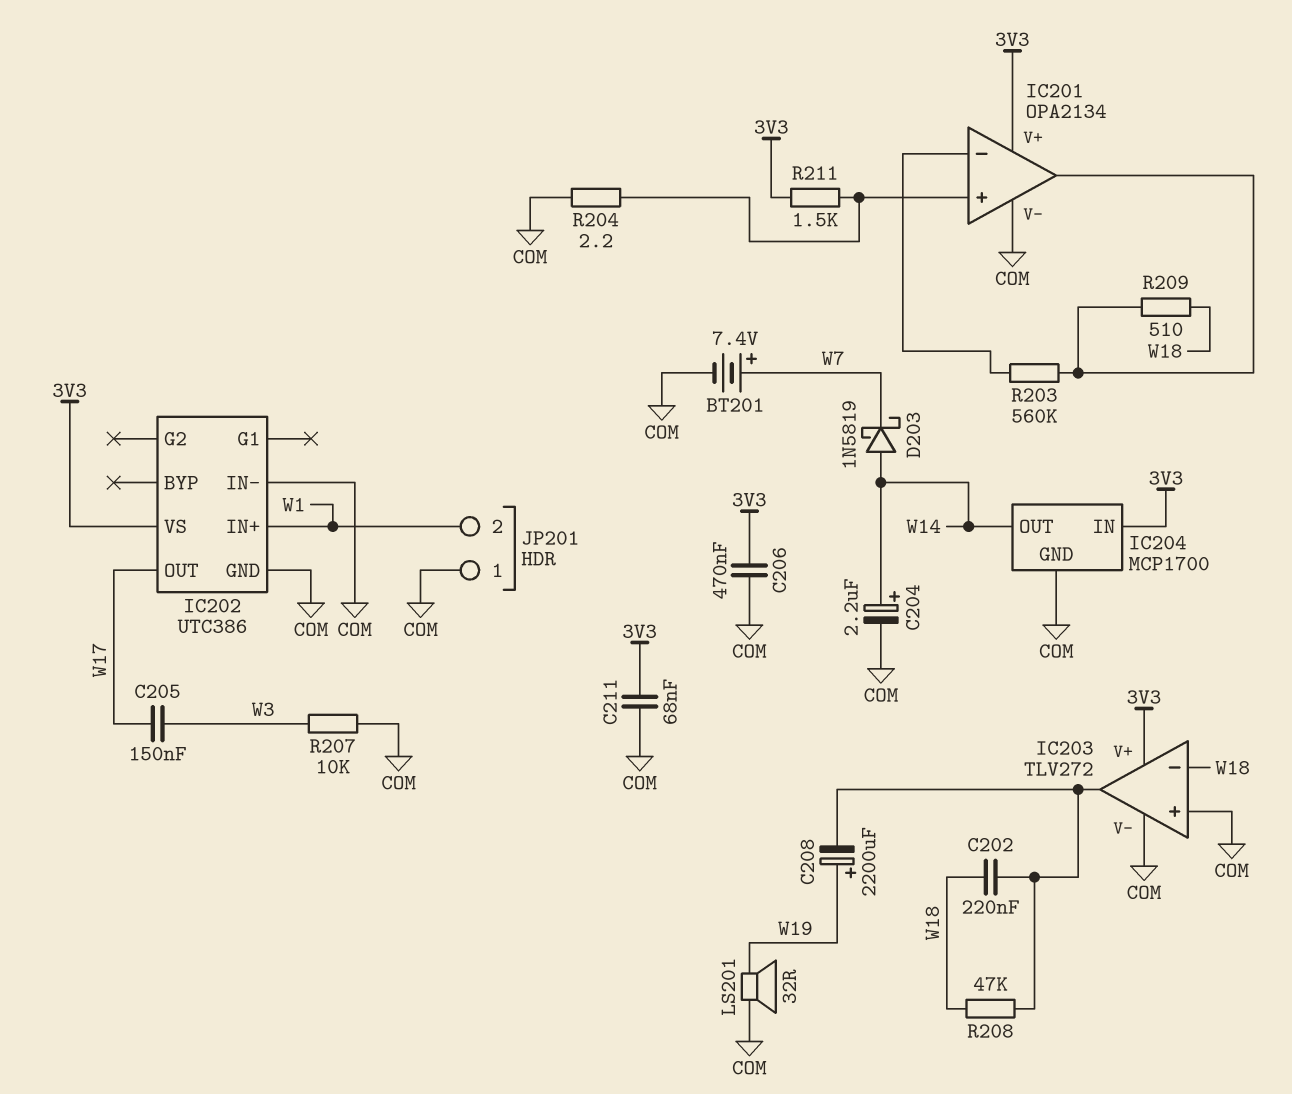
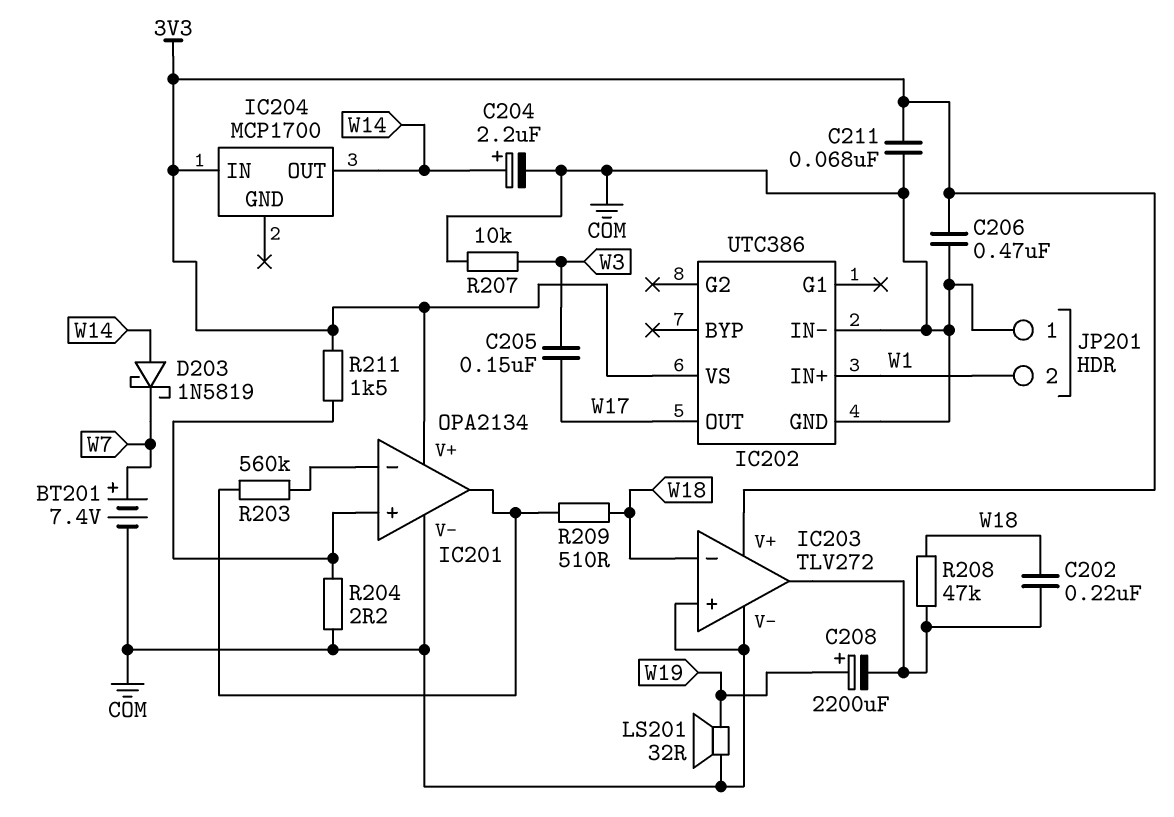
IC204 pin GND: COM -> none

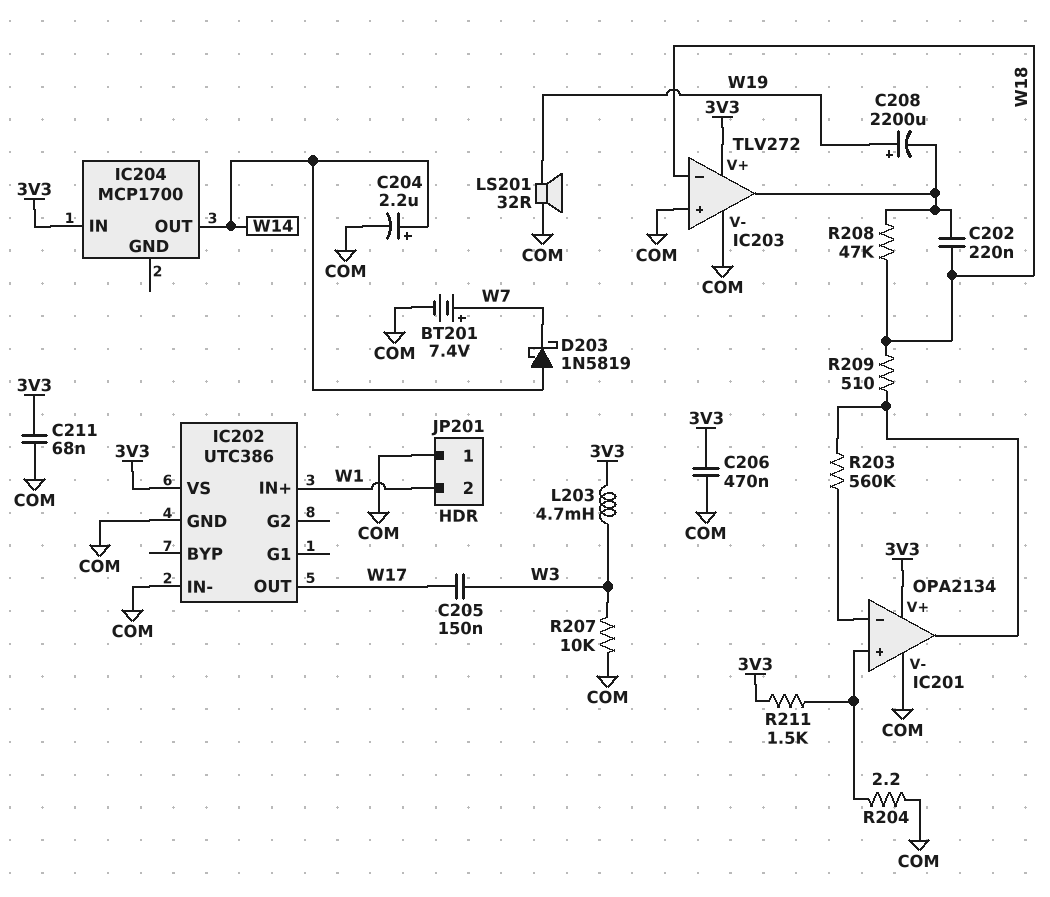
L203: none -> 4.7mH (3V3, W3)

